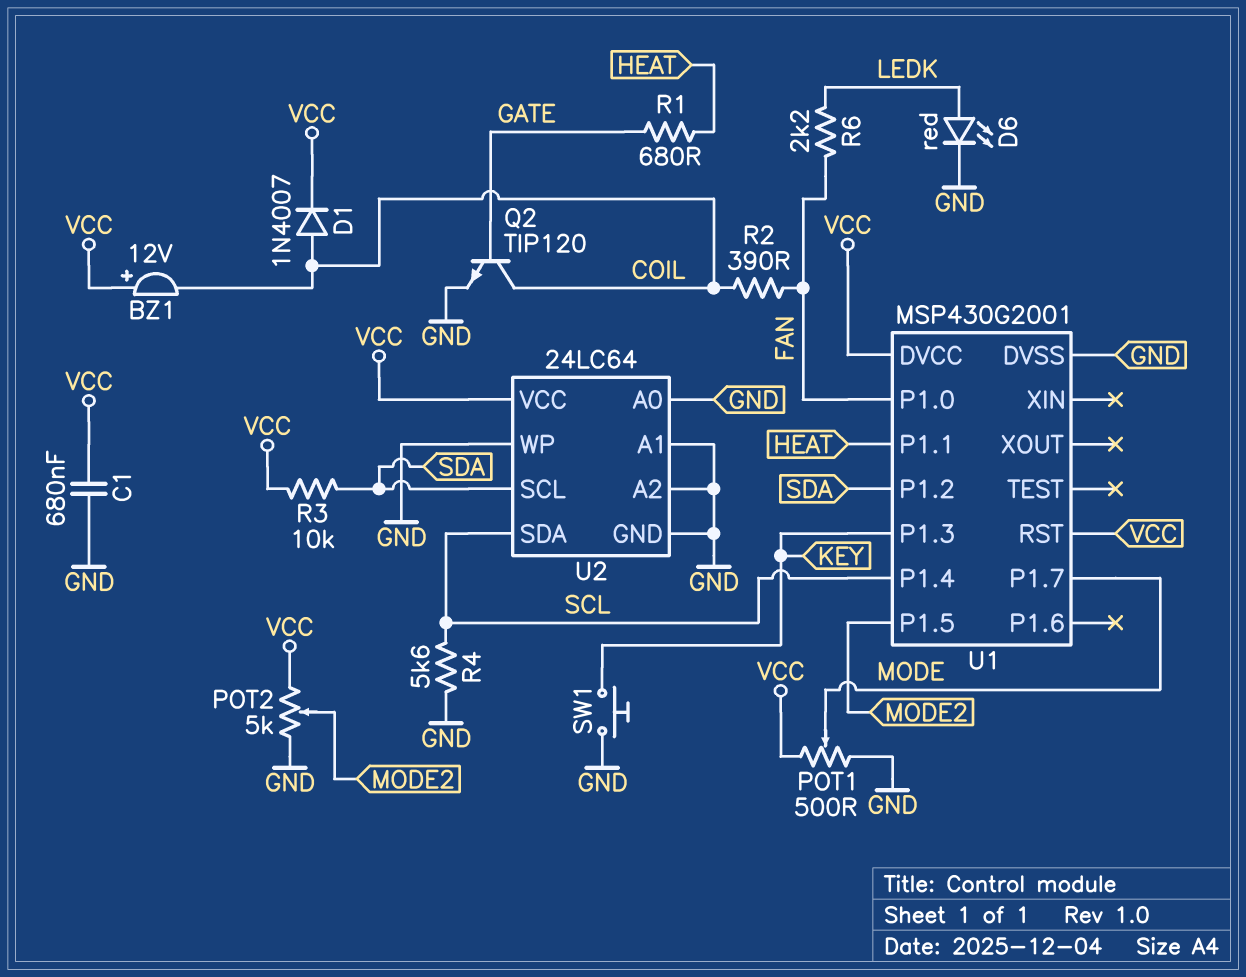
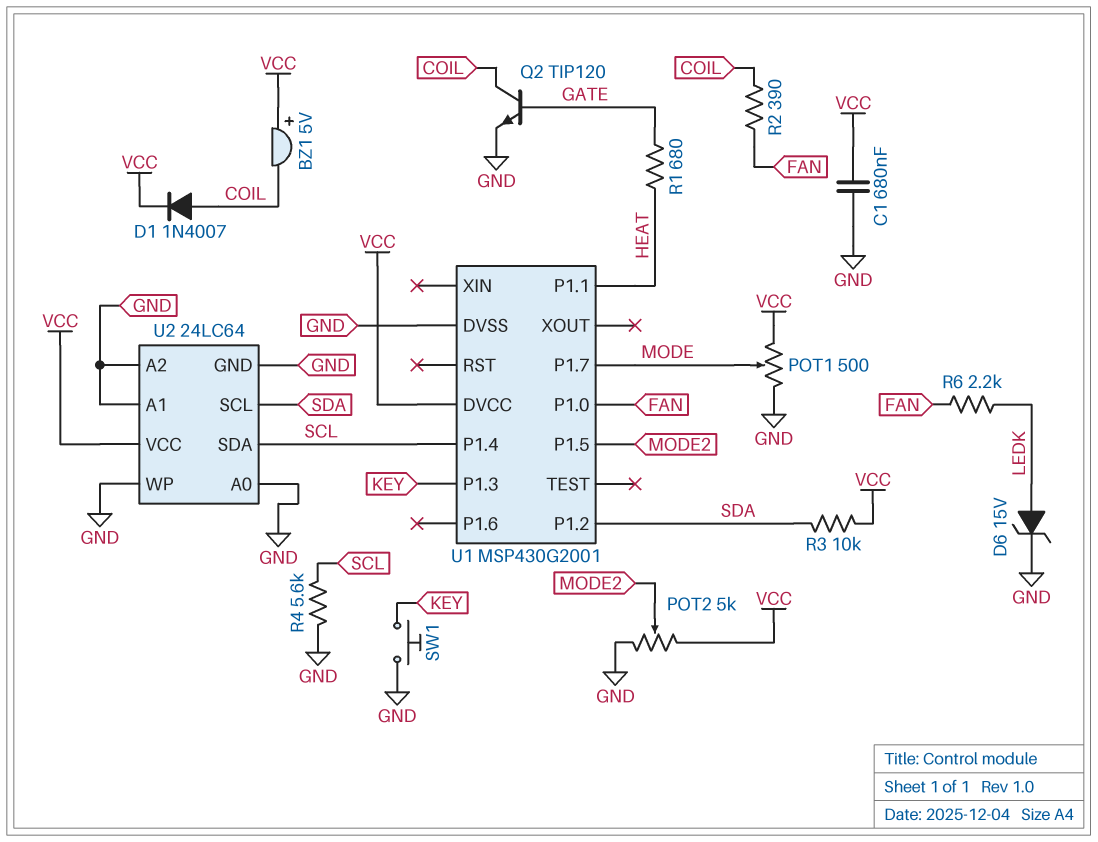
BZ1: buzzer 12V (plus VCC, minus COIL) -> buzzer 5V (plus VCC, minus COIL)
D6: LED red (A LEDK, K GND) -> zener 15V (A LEDK, K GND)
U1 pin RST: VCC -> none

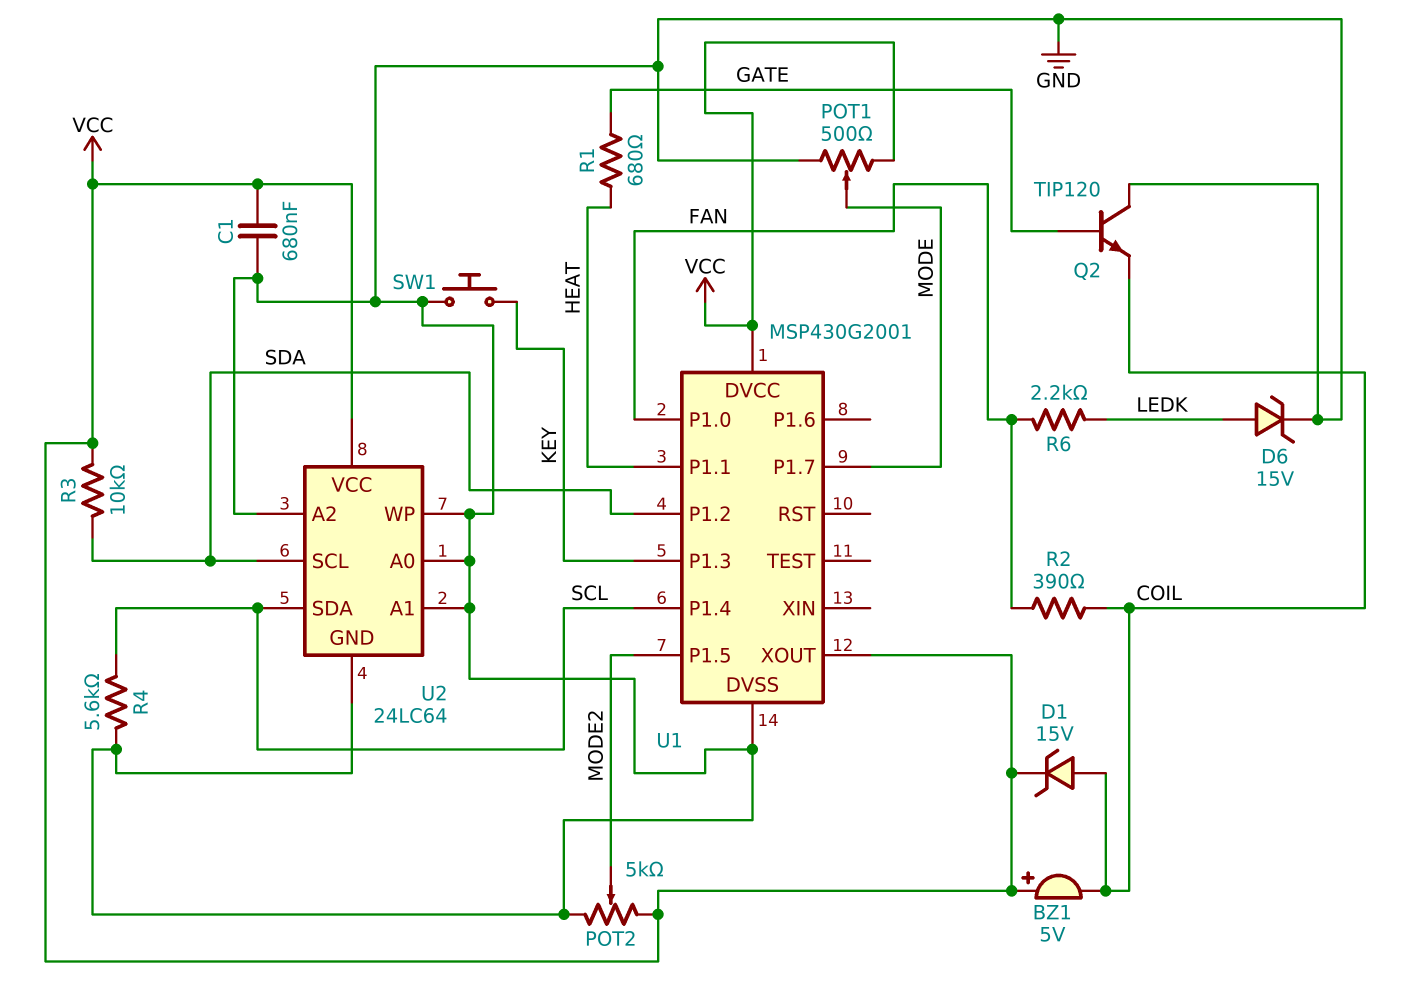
D1: diode 1N4007 (A COIL, K VCC) -> zener 15V (A COIL, K VCC)
Q2: NPN TIP120 (B GATE, C COIL, E GND) -> NPN TIP120 (B GATE, C GND, E COIL)
U1 pin XOUT: none -> VCC

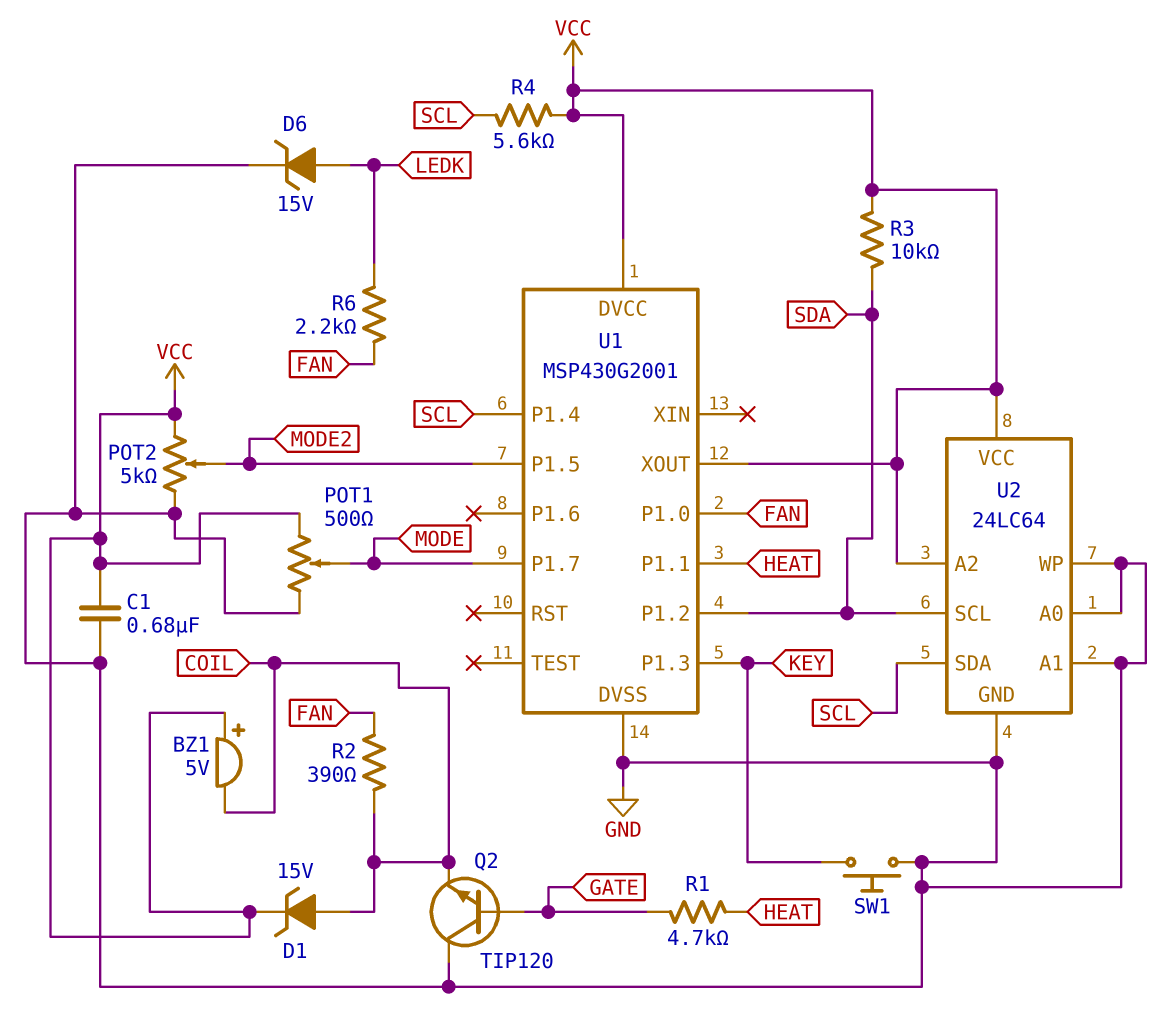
R1: 680 (GATE, HEAT) -> 4.7k (GATE, HEAT)
R4: 5.6k (GND, SCL) -> 5.6k (SCL, VCC)
U2 pin A2: GND -> VCC

